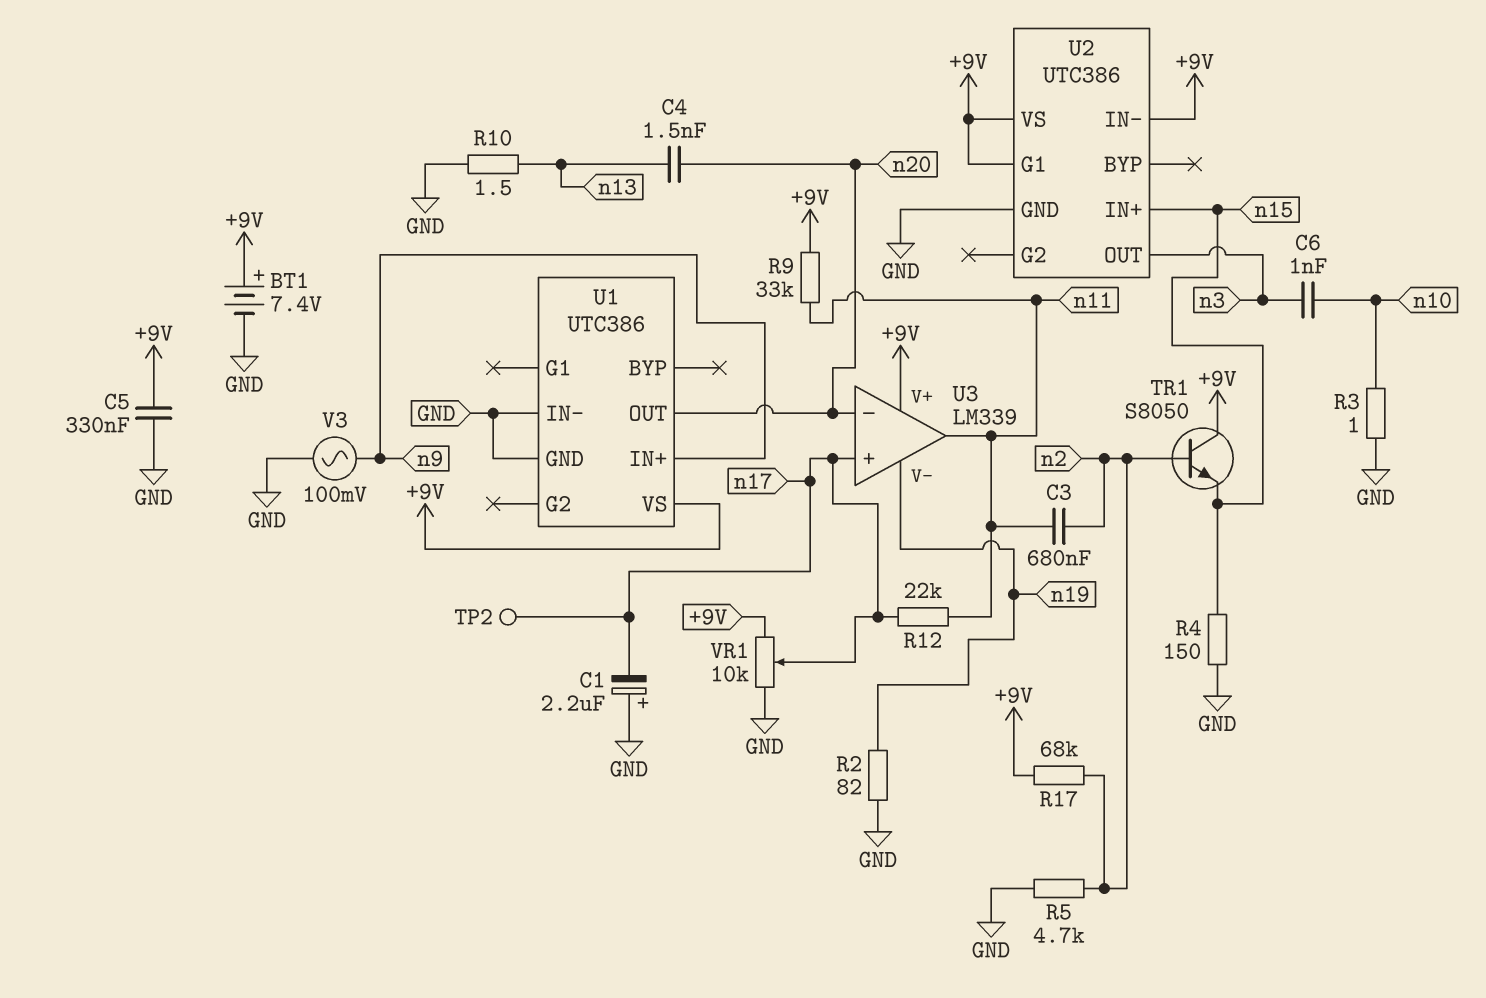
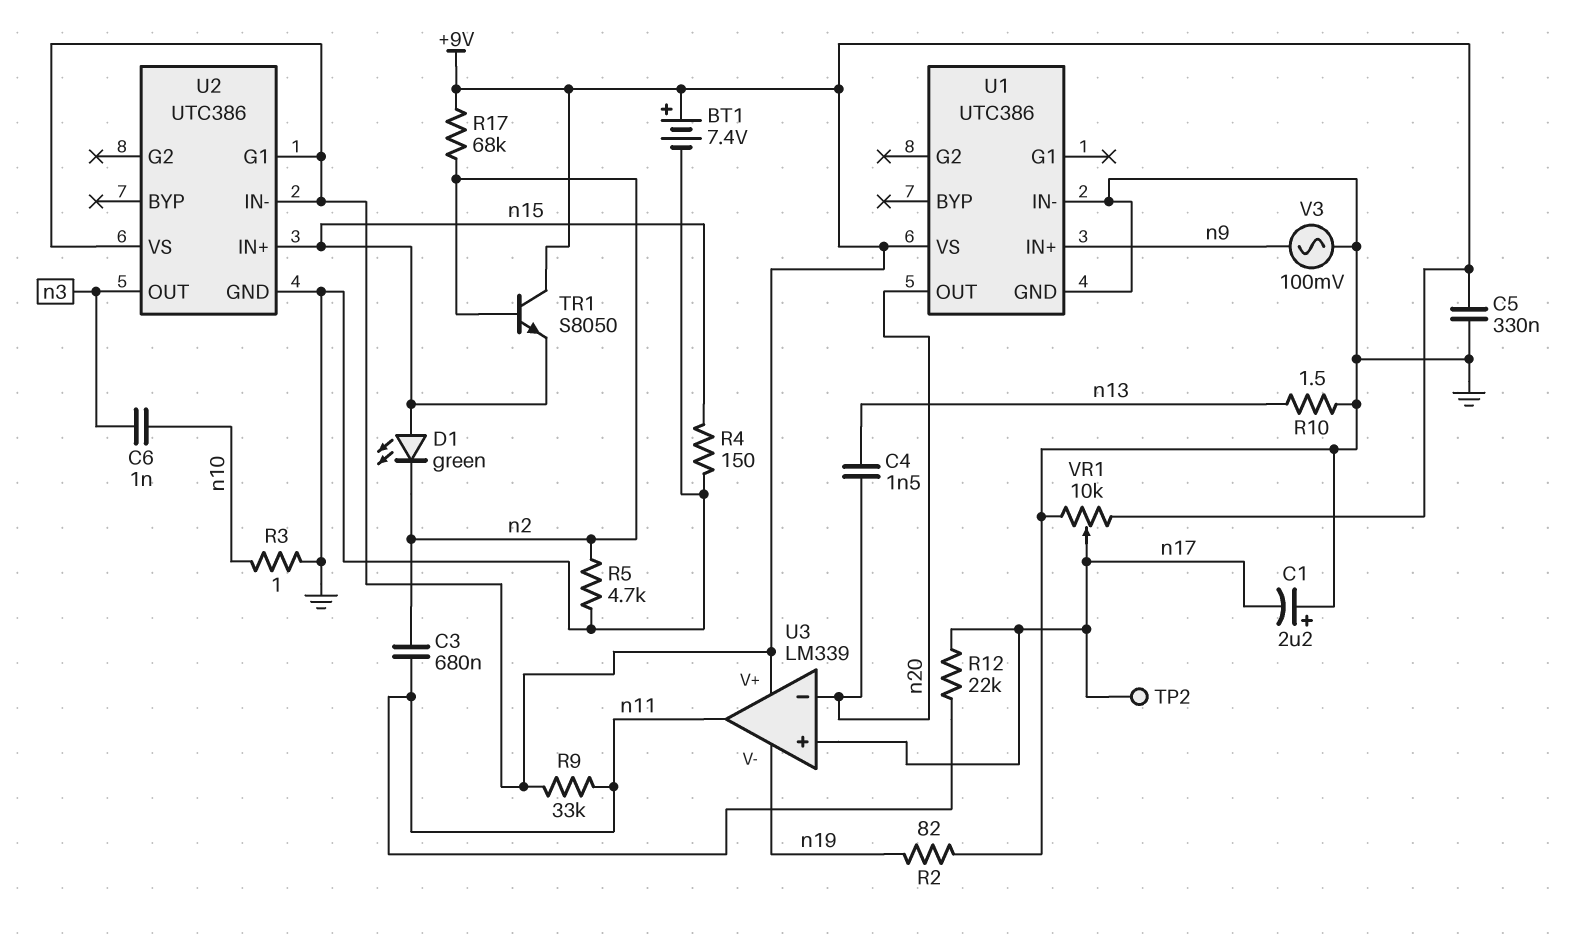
D1: none -> LED green (A n15, K n2)

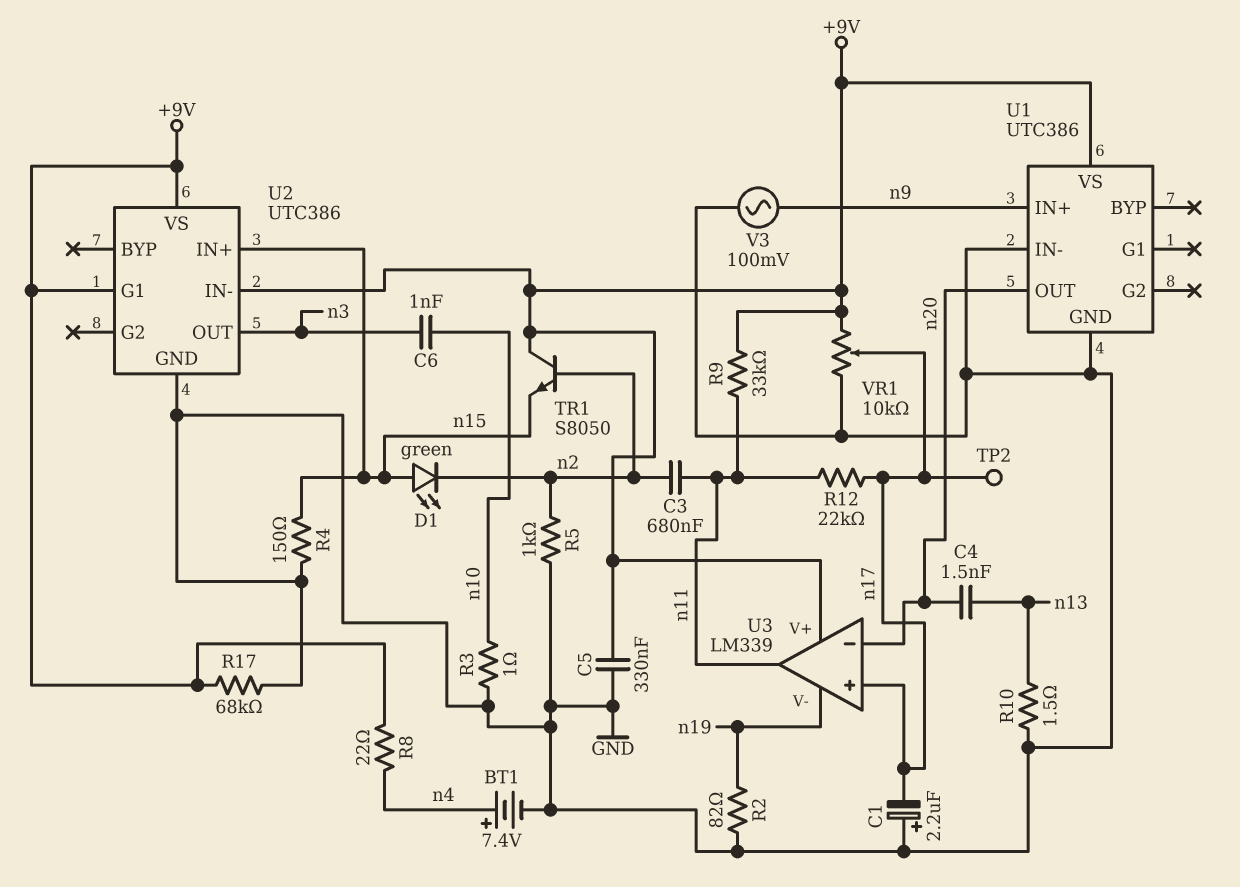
BT1: 7.4V (plus +9V, minus GND) -> 7.4V (plus n4, minus GND)
R5: 4.7k (GND, n2) -> 1k (GND, n2)
R8: none -> 22 (+9V, n4)
R17: 68k (+9V, n2) -> 68k (+9V, GND)

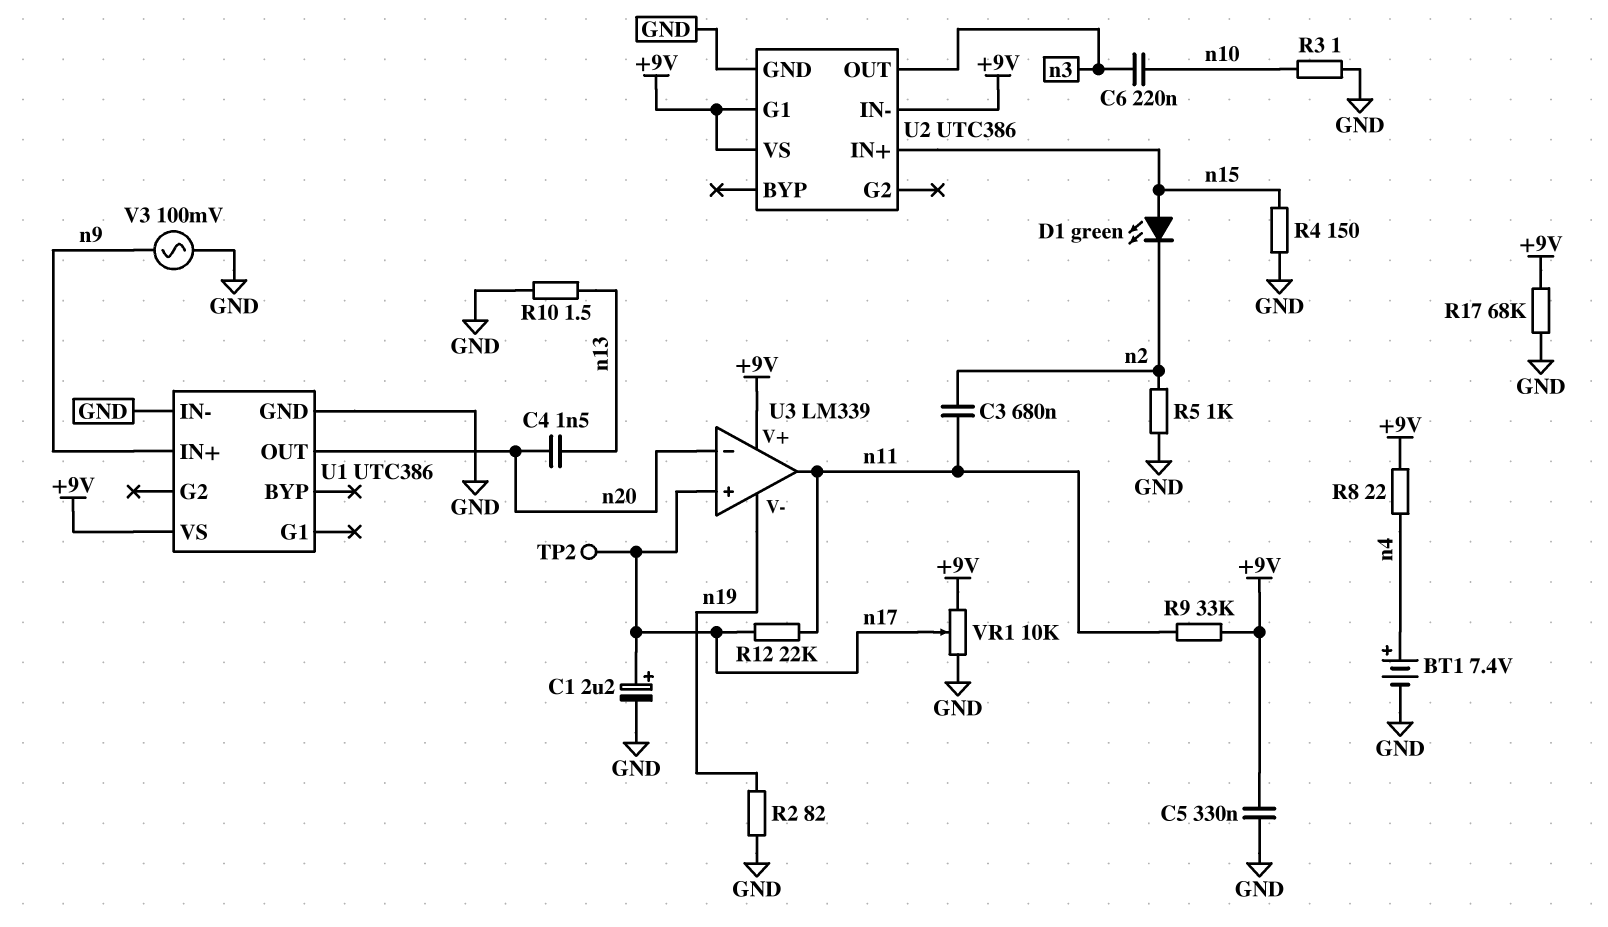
C1: 2.2uF (plus GND, minus n17) -> 2.2uF (plus n17, minus GND)
C6: 1nF (n3, n10) -> 220nF (n3, n10)
TR1: NPN S8050 (B n2, C +9V, E n15) -> none

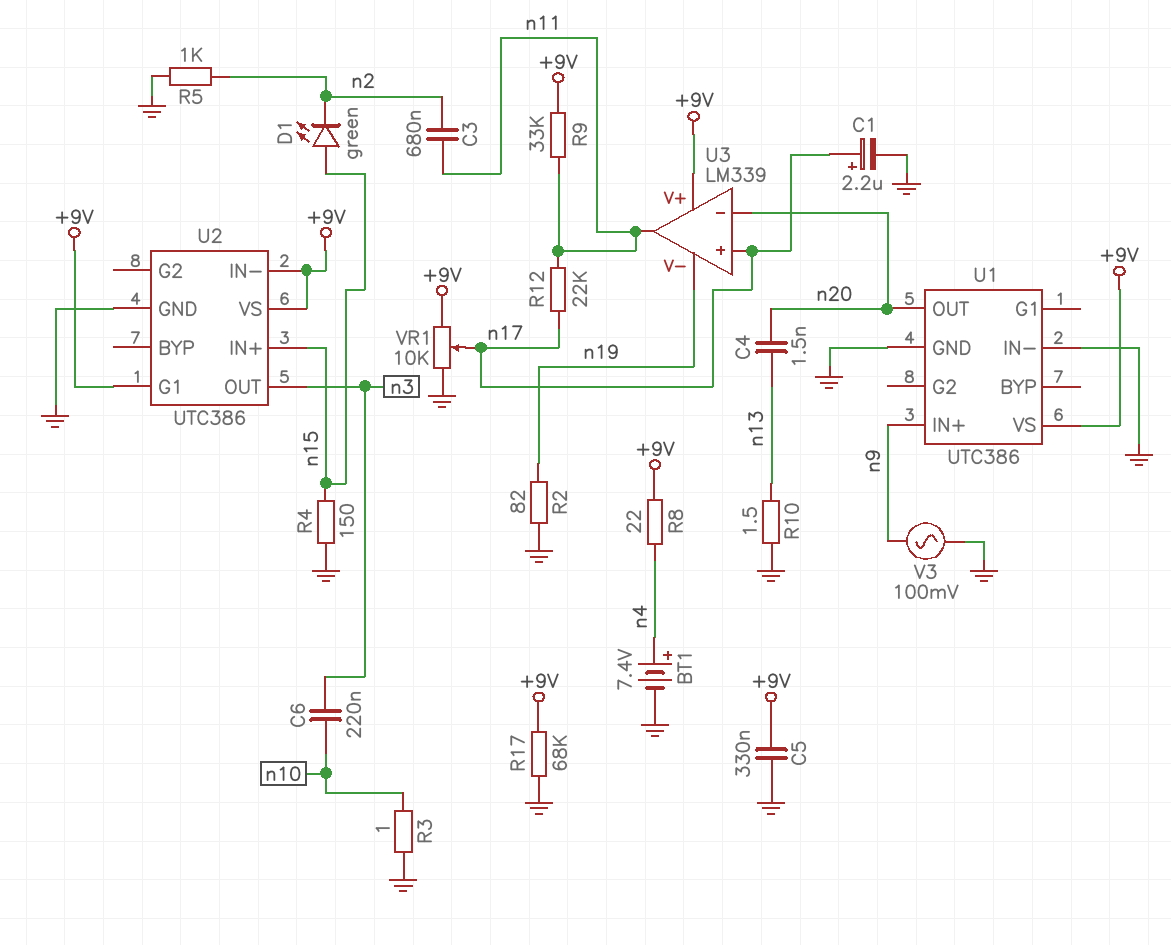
TP2: test point (n17) -> none

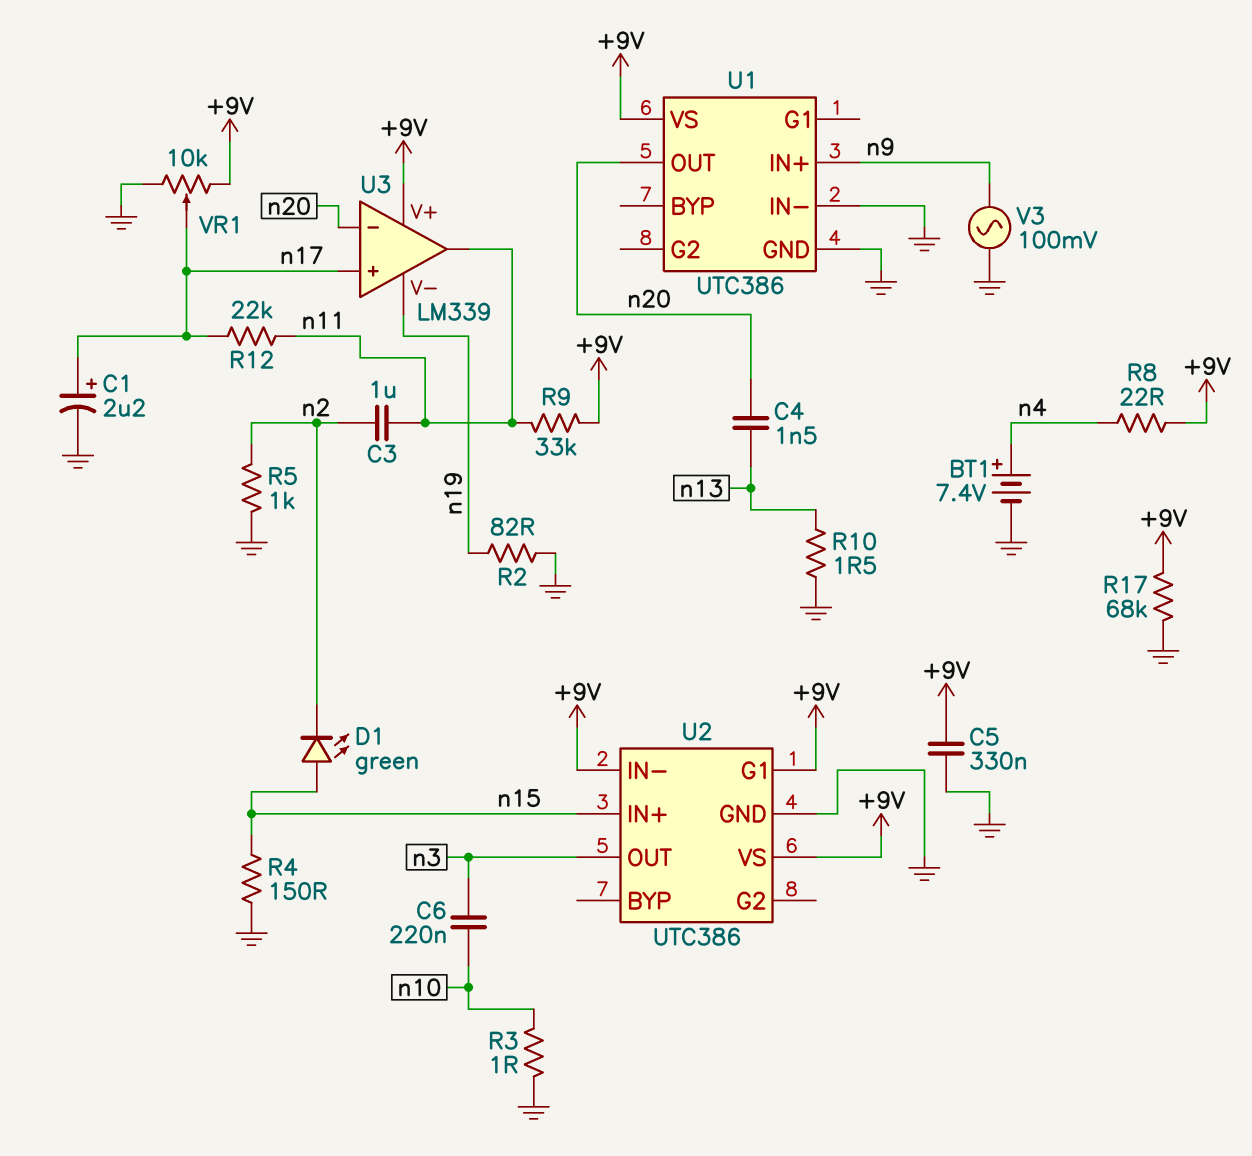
C3: 680nF (n2, n11) -> 1uF (n2, n11)

